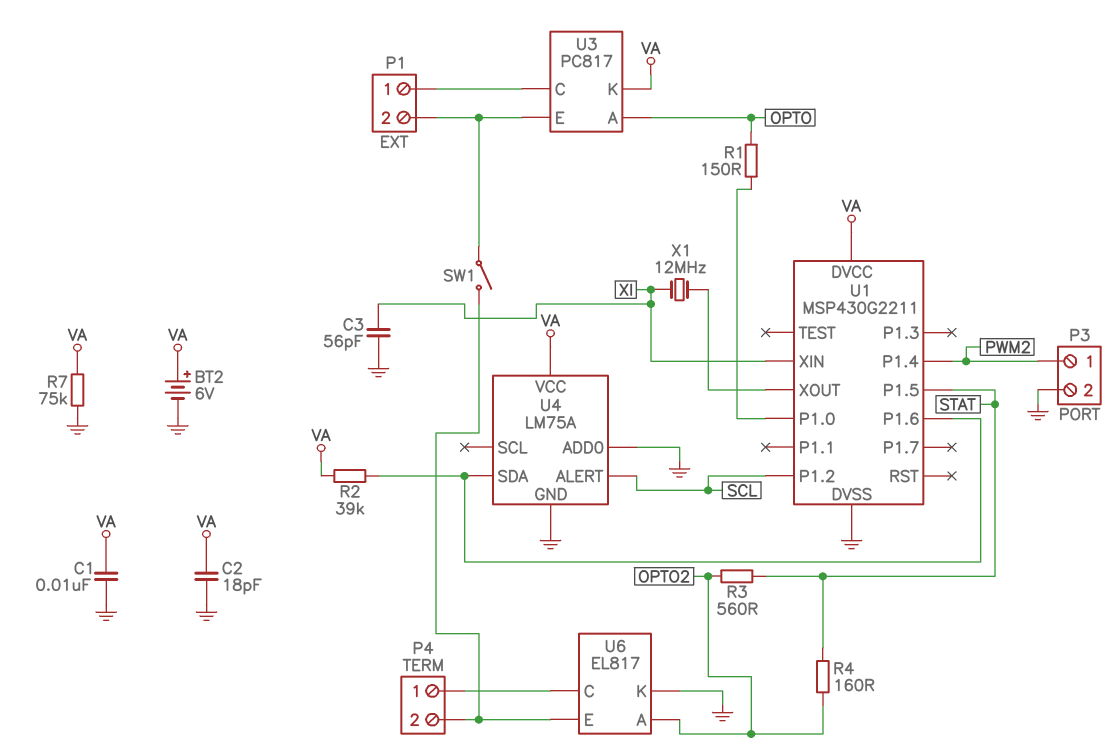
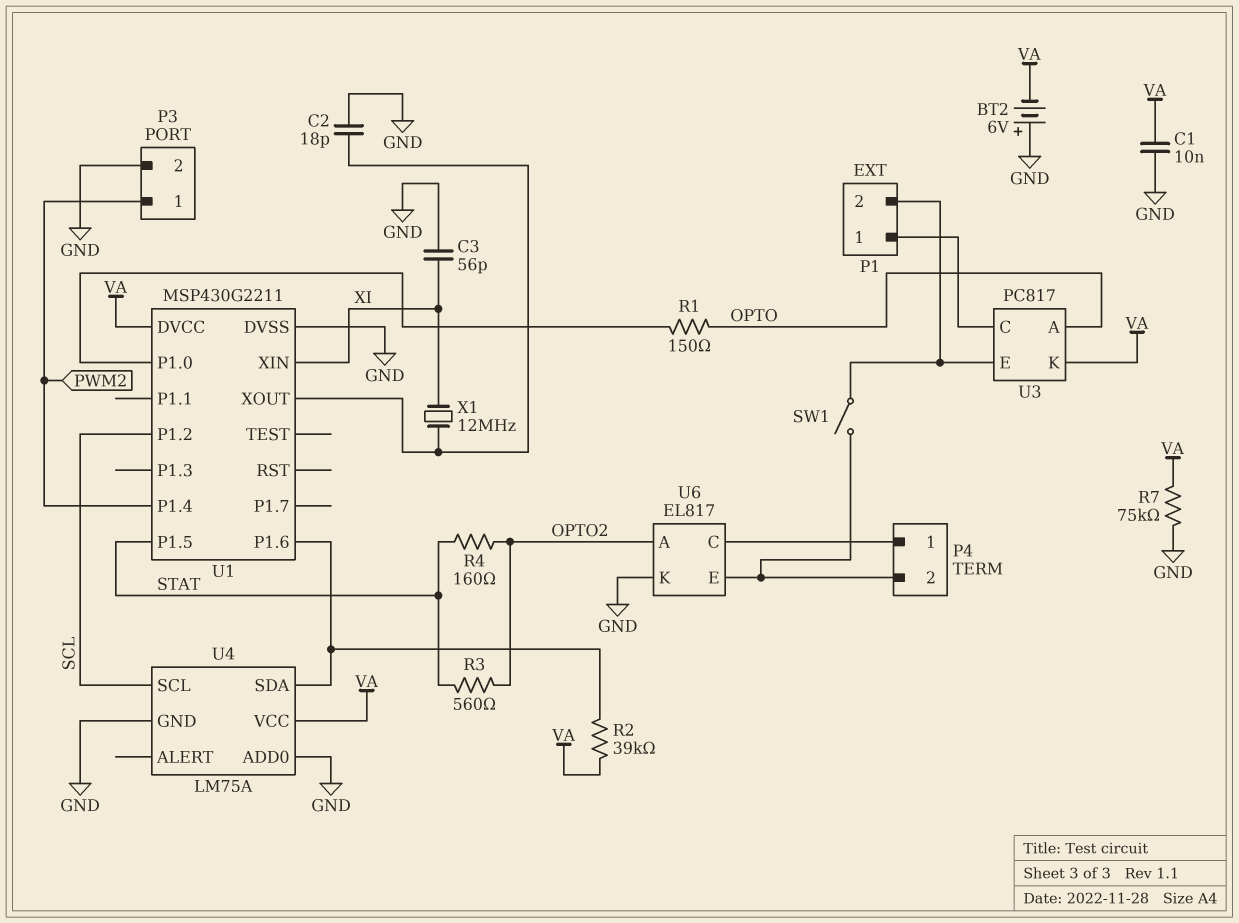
BT2: 6V (plus VA, minus GND) -> 6V (plus GND, minus VA)
C2: 18pF (GND, VA) -> 18pF (GND, U1/XOUT)
U4 pin ALERT: SCL -> none
U4 pin SCL: none -> SCL

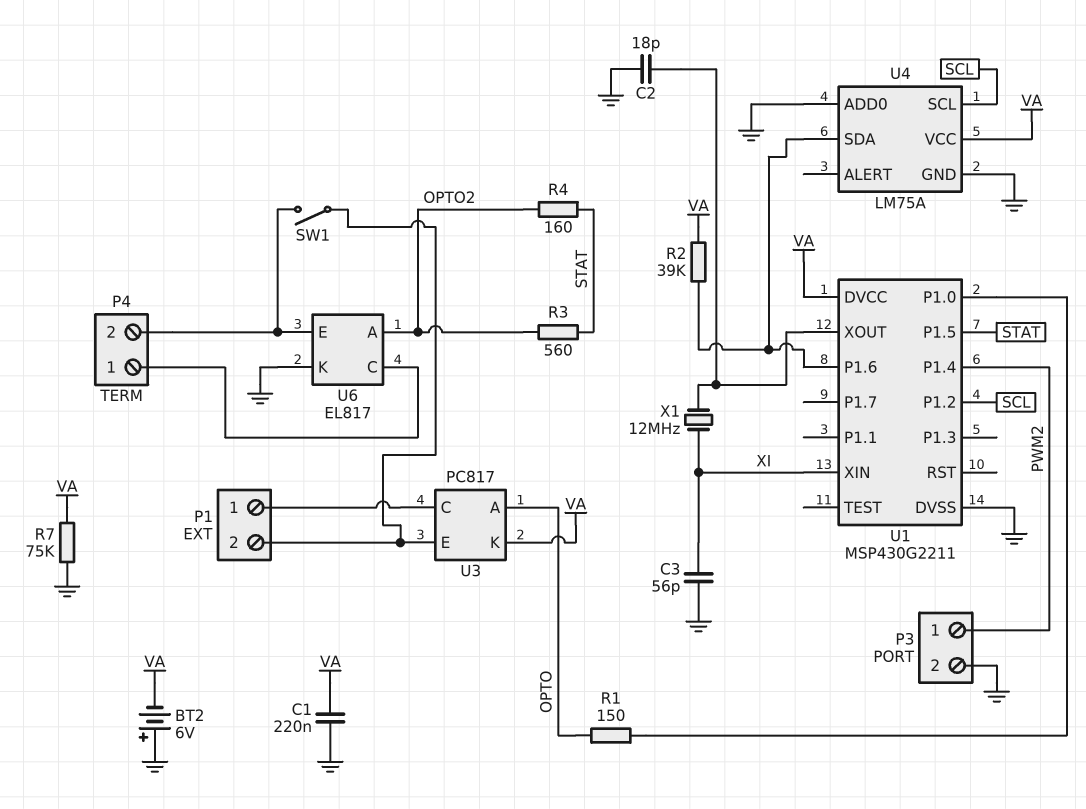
C1: 10nF (GND, VA) -> 220nF (GND, VA)

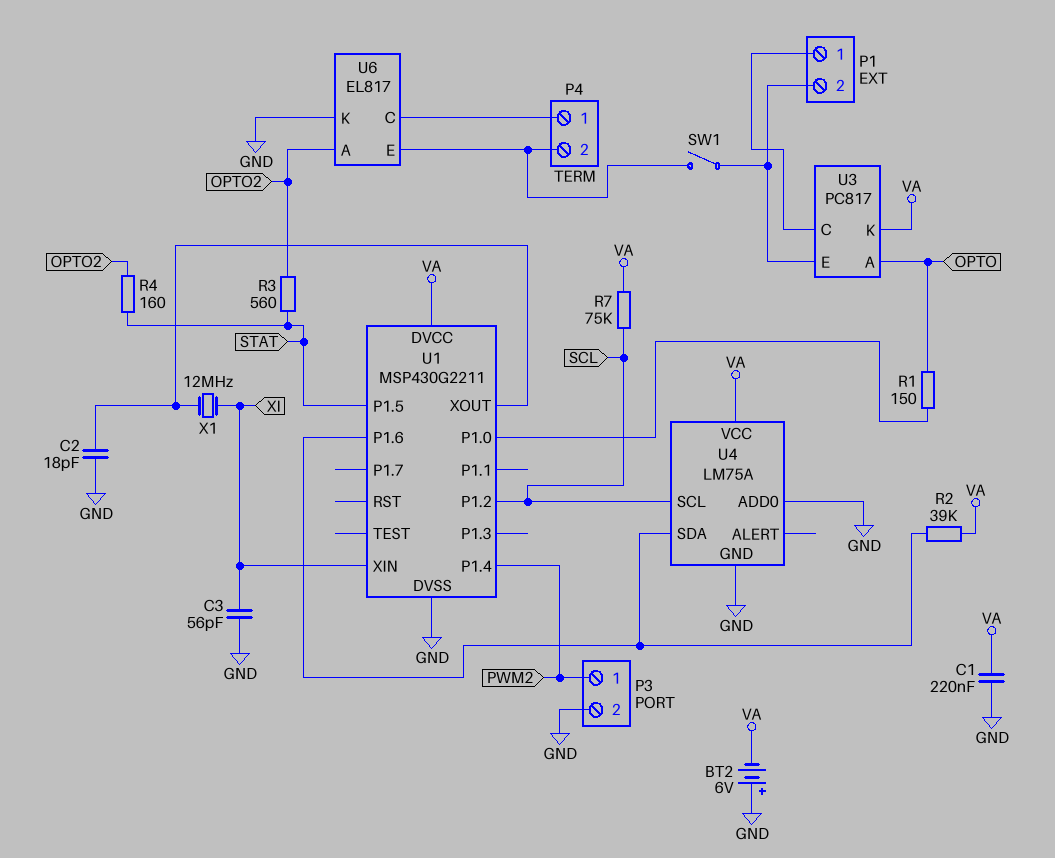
R7: 75k (GND, VA) -> 75k (SCL, VA)

